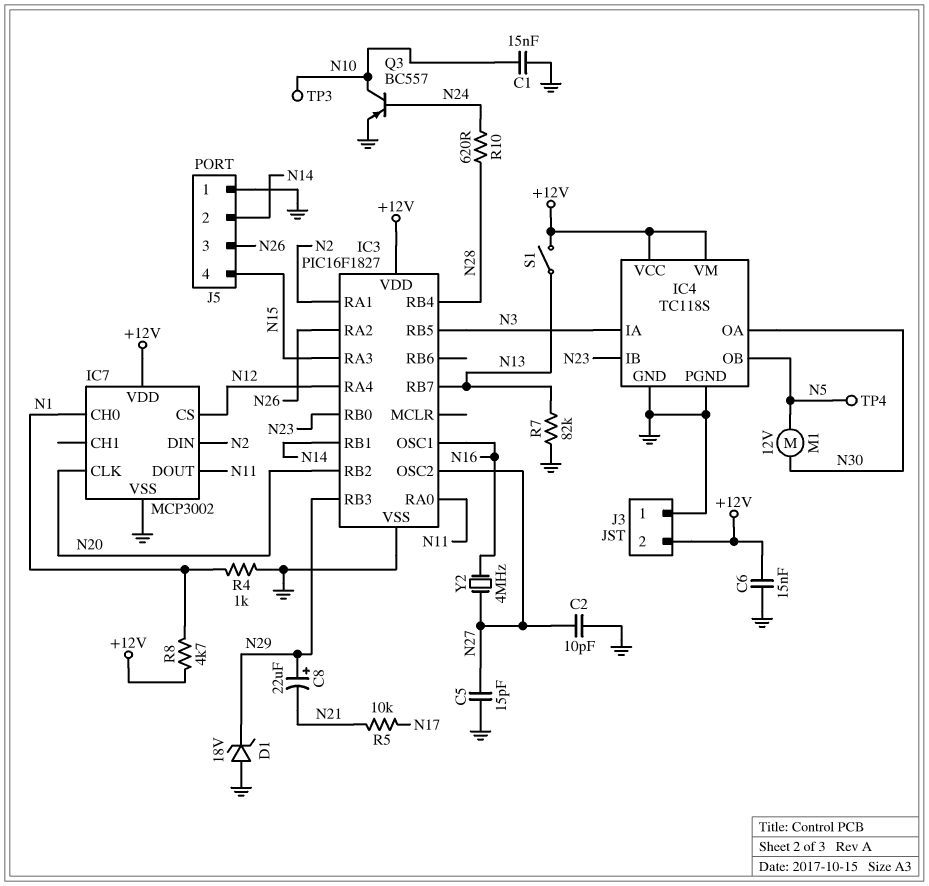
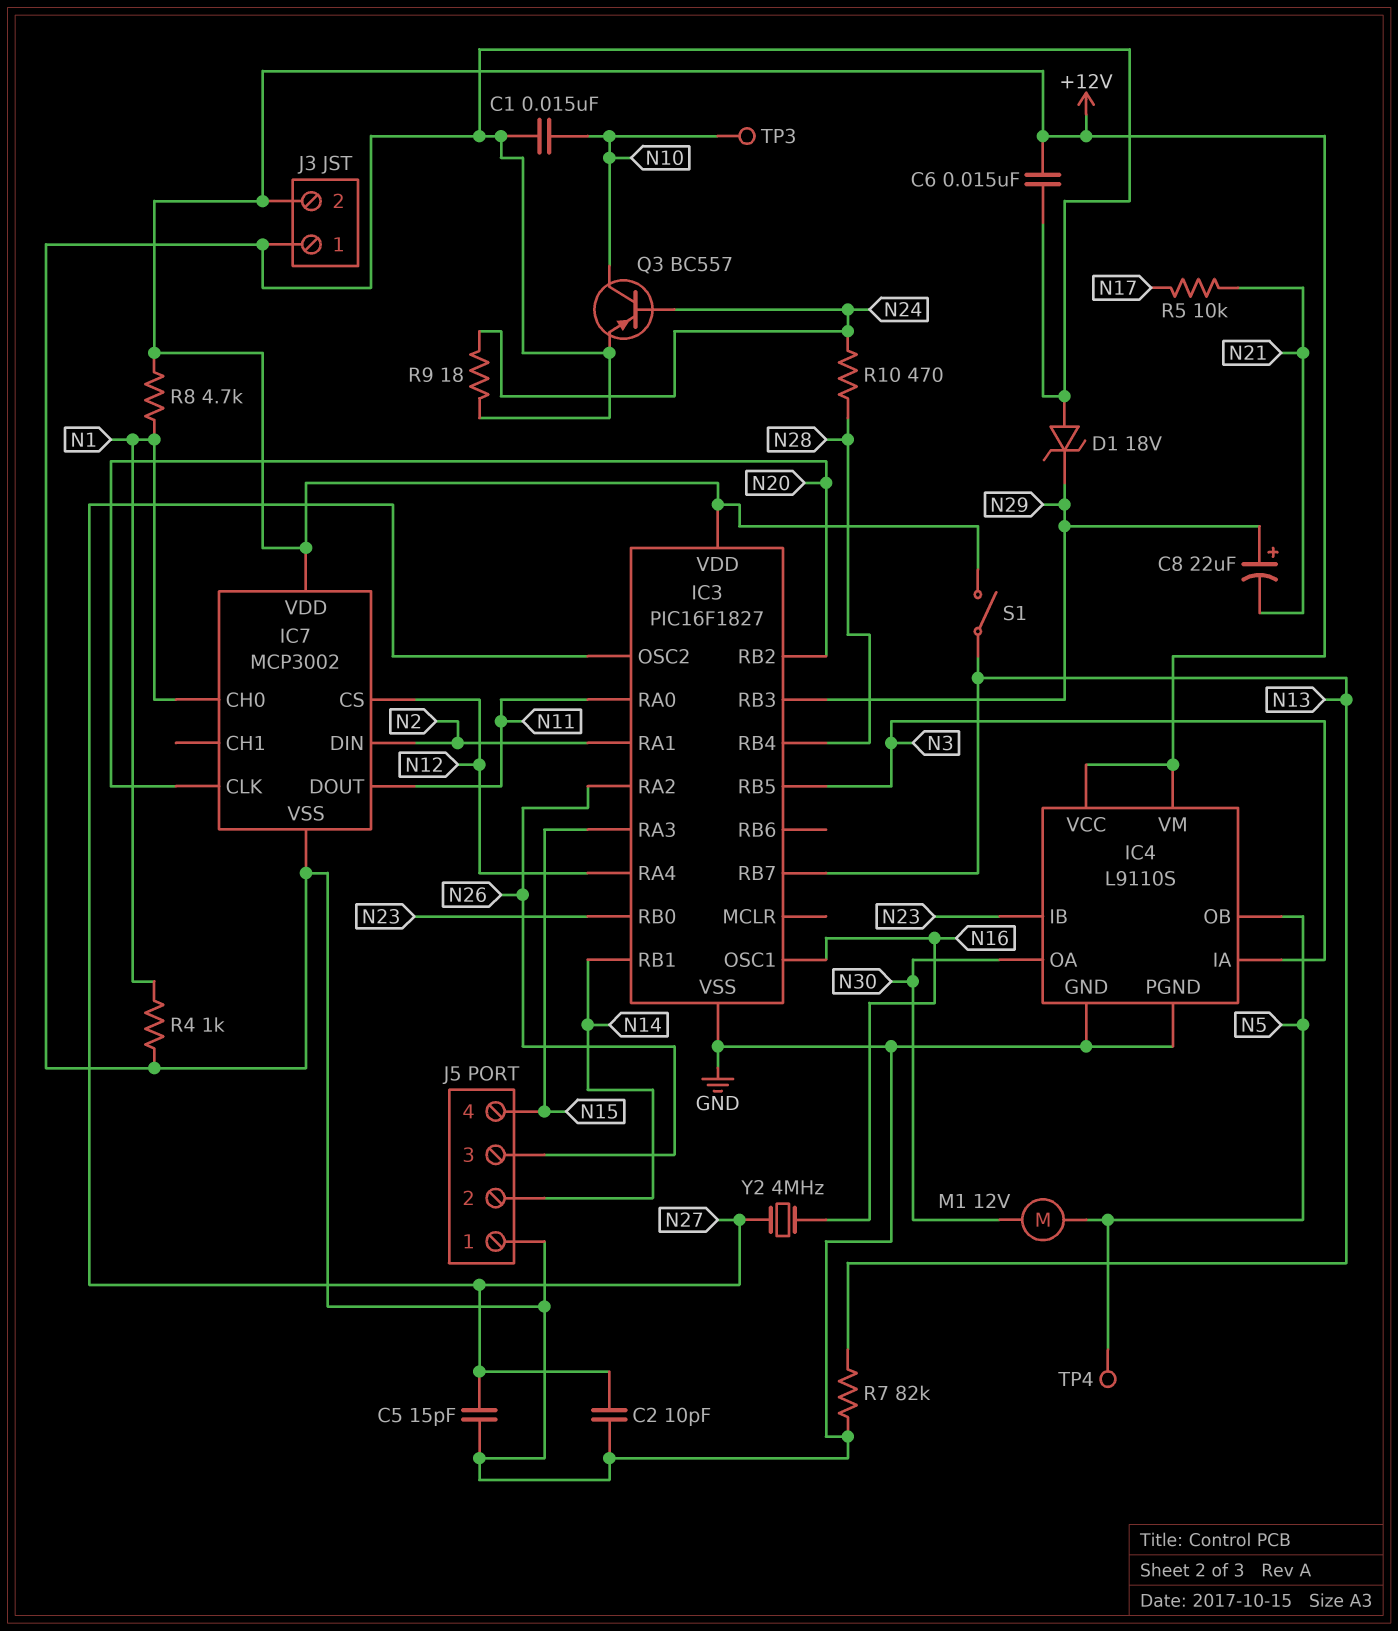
IC4: TC118S -> L9110S
R9: none -> 18 (GND, N24)
R10: 620 (N24, N28) -> 470 (N24, N28)

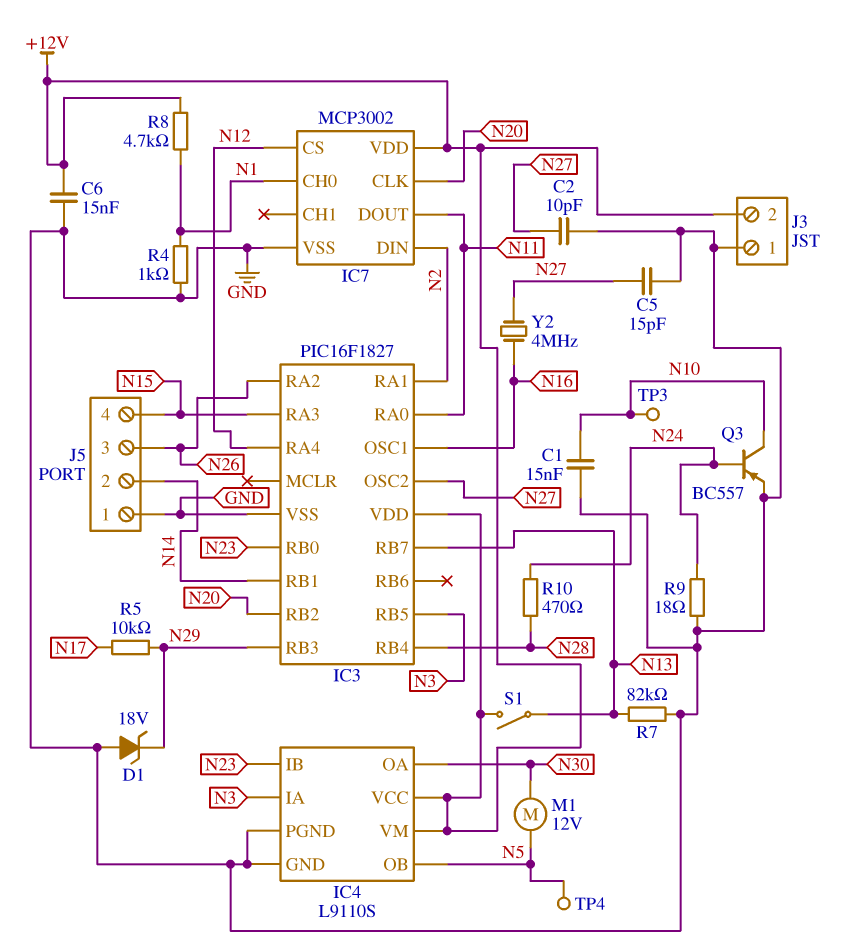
C8: 22uF (plus N29, minus N21) -> none
R5: 10k (N17, N21) -> 10k (N17, N29)

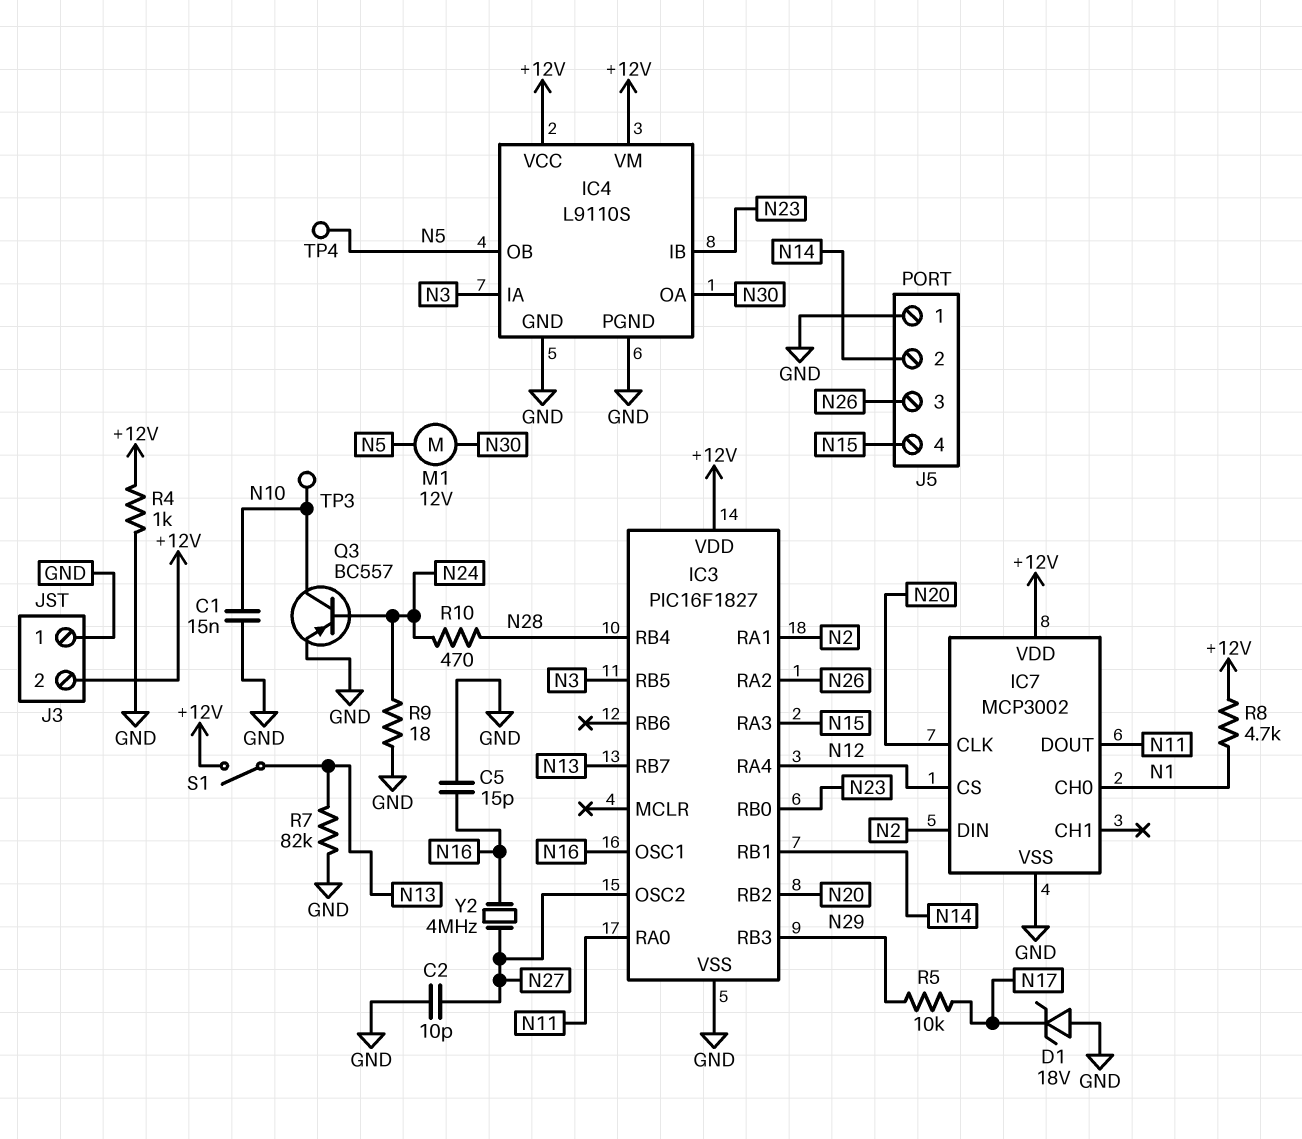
C5: 15pF (GND, N27) -> 15pF (GND, N16)
C6: 15nF (+12V, GND) -> none
D1: zener 18V (A GND, K N29) -> zener 18V (A GND, K N17)
R4: 1k (GND, N1) -> 1k (+12V, GND)

